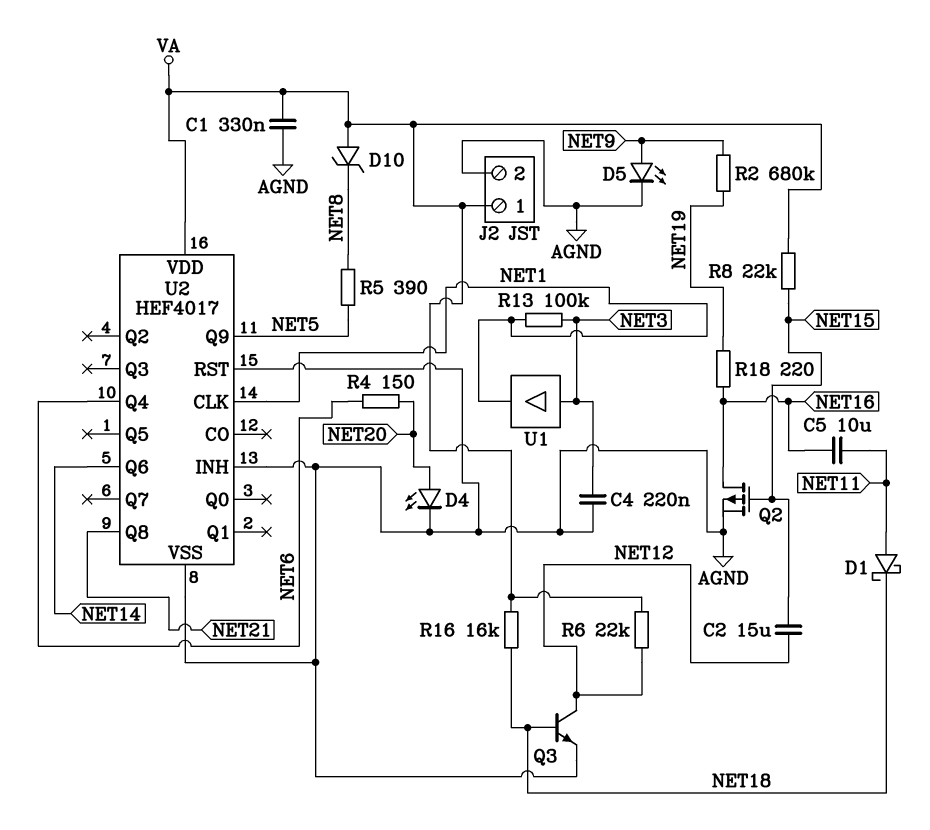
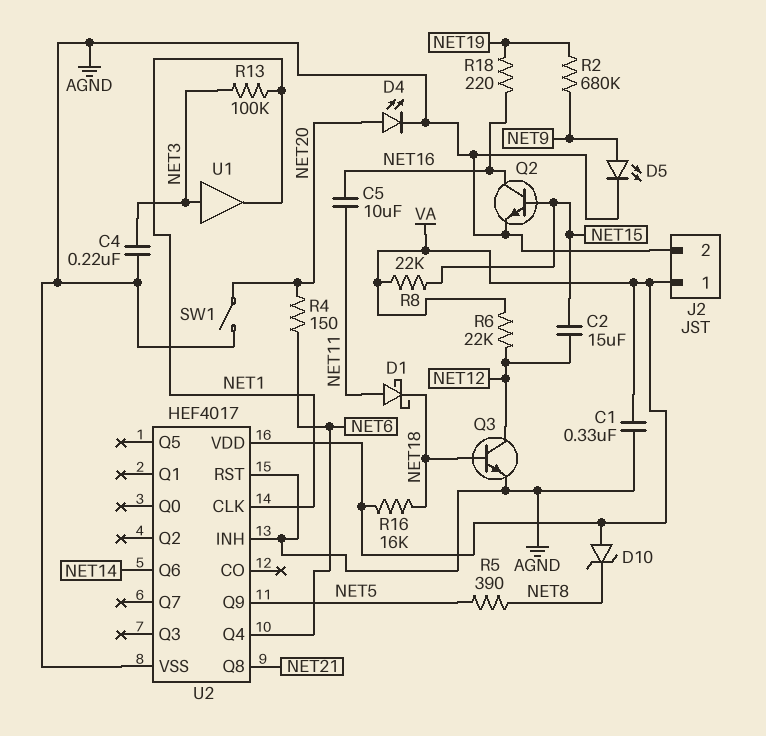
Q2: PMOS (G NET15, D NET16, S AGND) -> NPN (B NET15, C NET16, E AGND)
SW1: none -> switch (AGND, NET20)

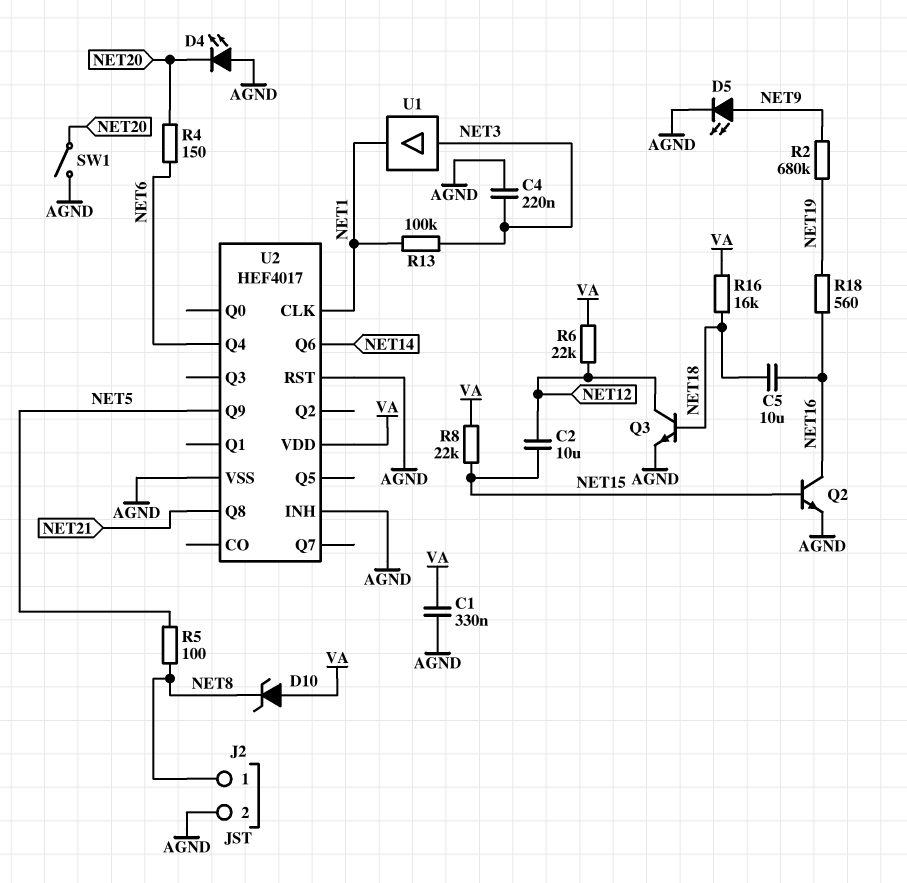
C2: 15uF (NET12, NET15) -> 10uF (NET12, NET15)
C5: 10uF (NET11, NET16) -> 10uF (NET16, NET18)
D1: schottky (A NET11, K NET18) -> none
D4: LED (A NET20, K AGND) -> LED (A AGND, K NET20)
J2 pin 1: VA -> NET8
R5: 390 (NET5, NET8) -> 100 (NET5, NET8)
R18: 220 (NET16, NET19) -> 560 (NET16, NET19)

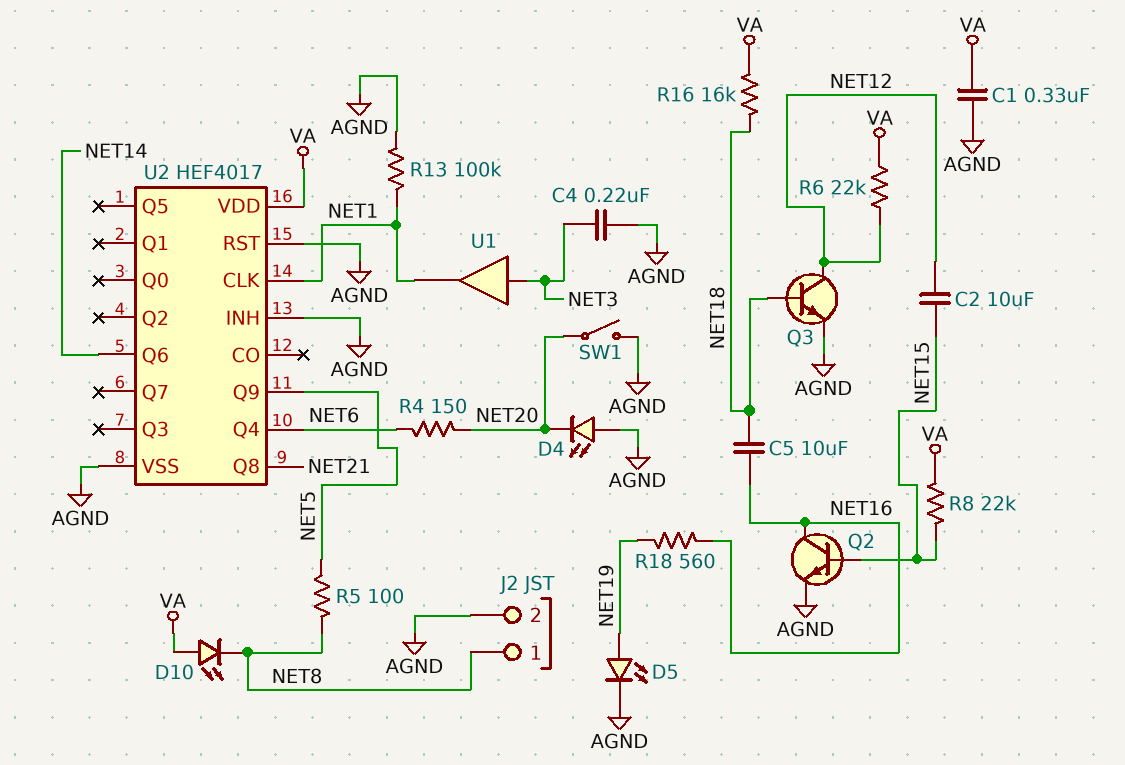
D5: LED (A NET9, K AGND) -> LED (A NET19, K AGND)
D10: zener (A VA, K NET8) -> LED (A VA, K NET8)
R2: 680k (NET9, NET19) -> none
R13: 100k (NET1, NET3) -> 100k (AGND, NET1)

